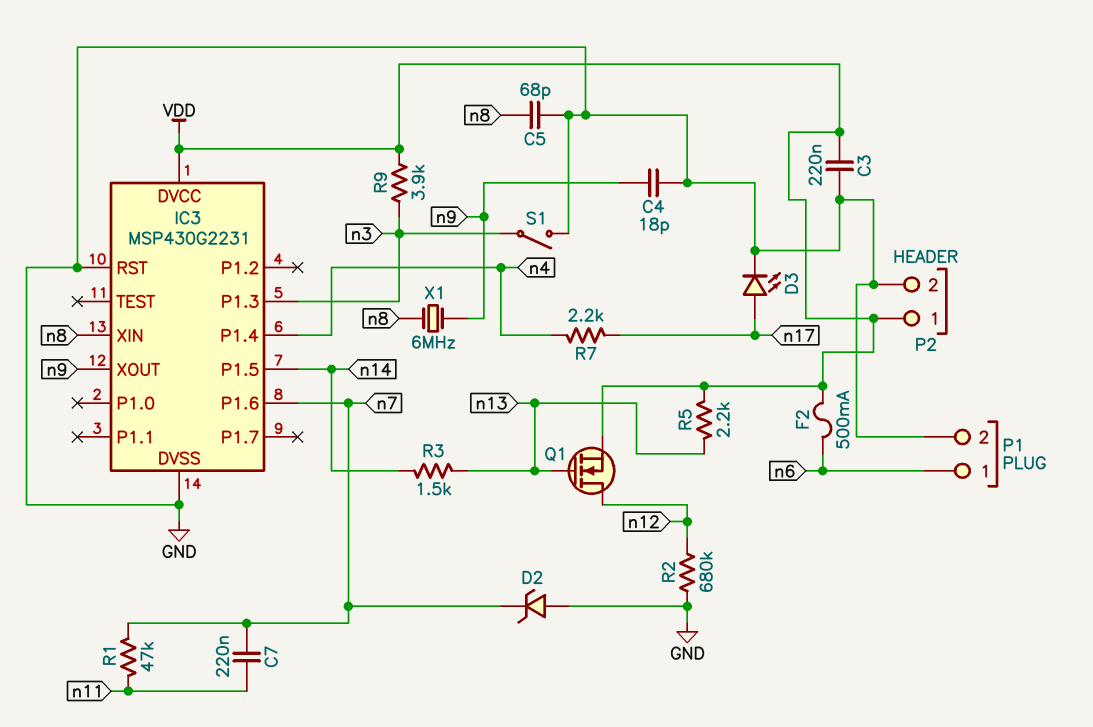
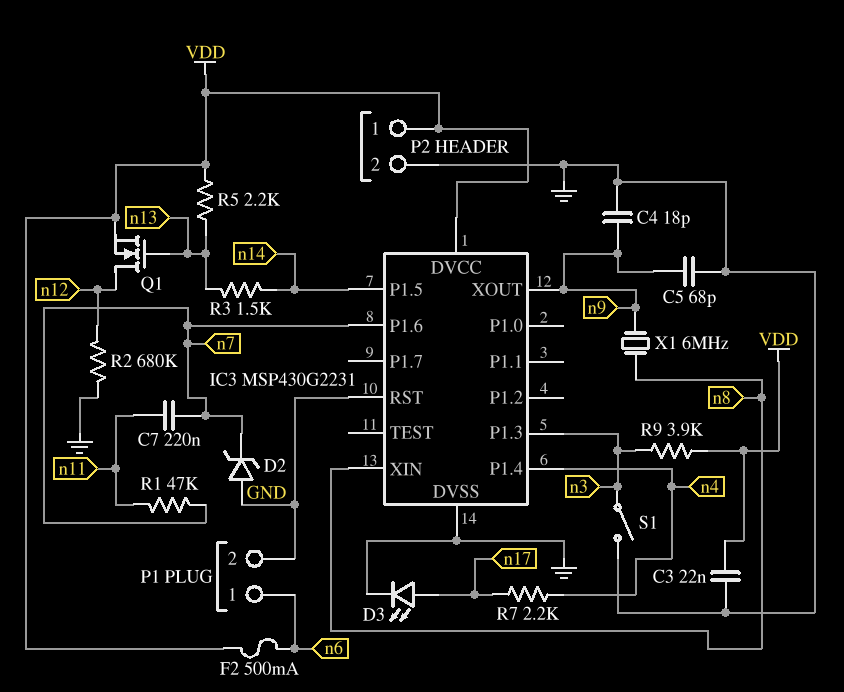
C3: 220nF (GND, VDD) -> 22nF (GND, VDD)
C5: 68pF (GND, n8) -> 68pF (GND, n9)

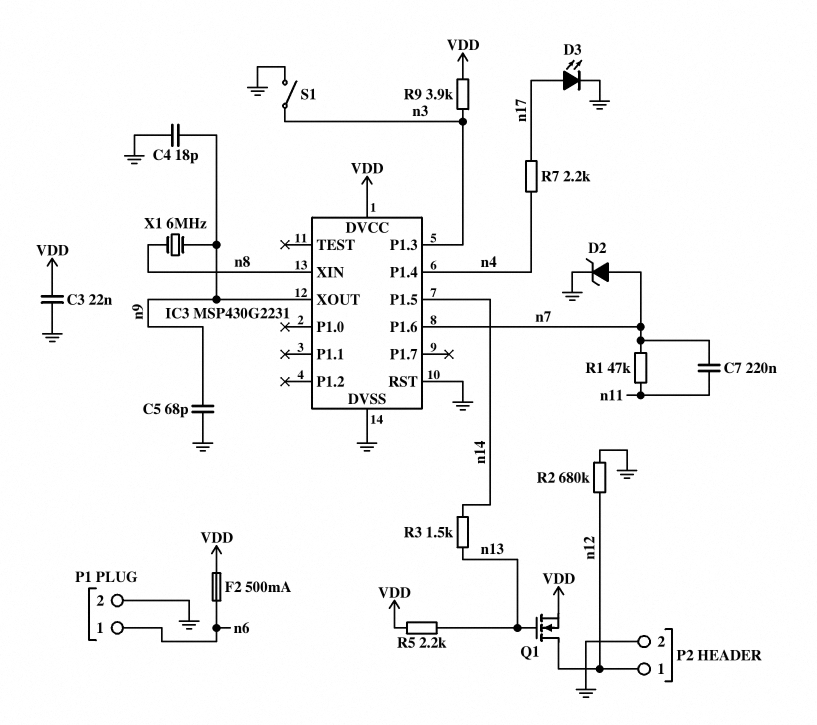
D2: zener (A GND, K n7) -> zener (A n7, K GND)
P2 pin 1: VDD -> n12

